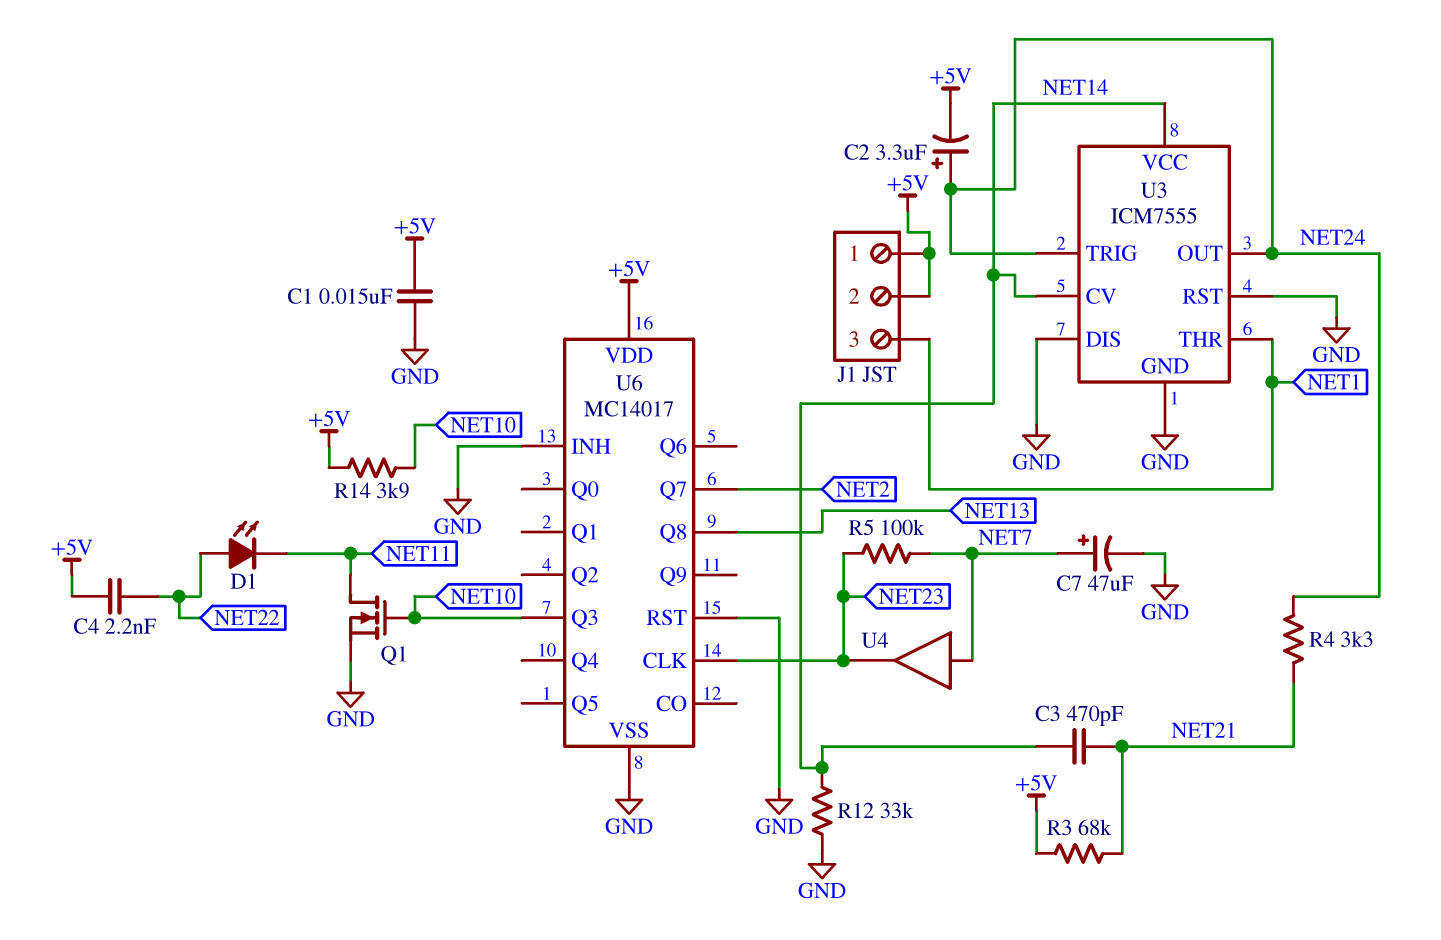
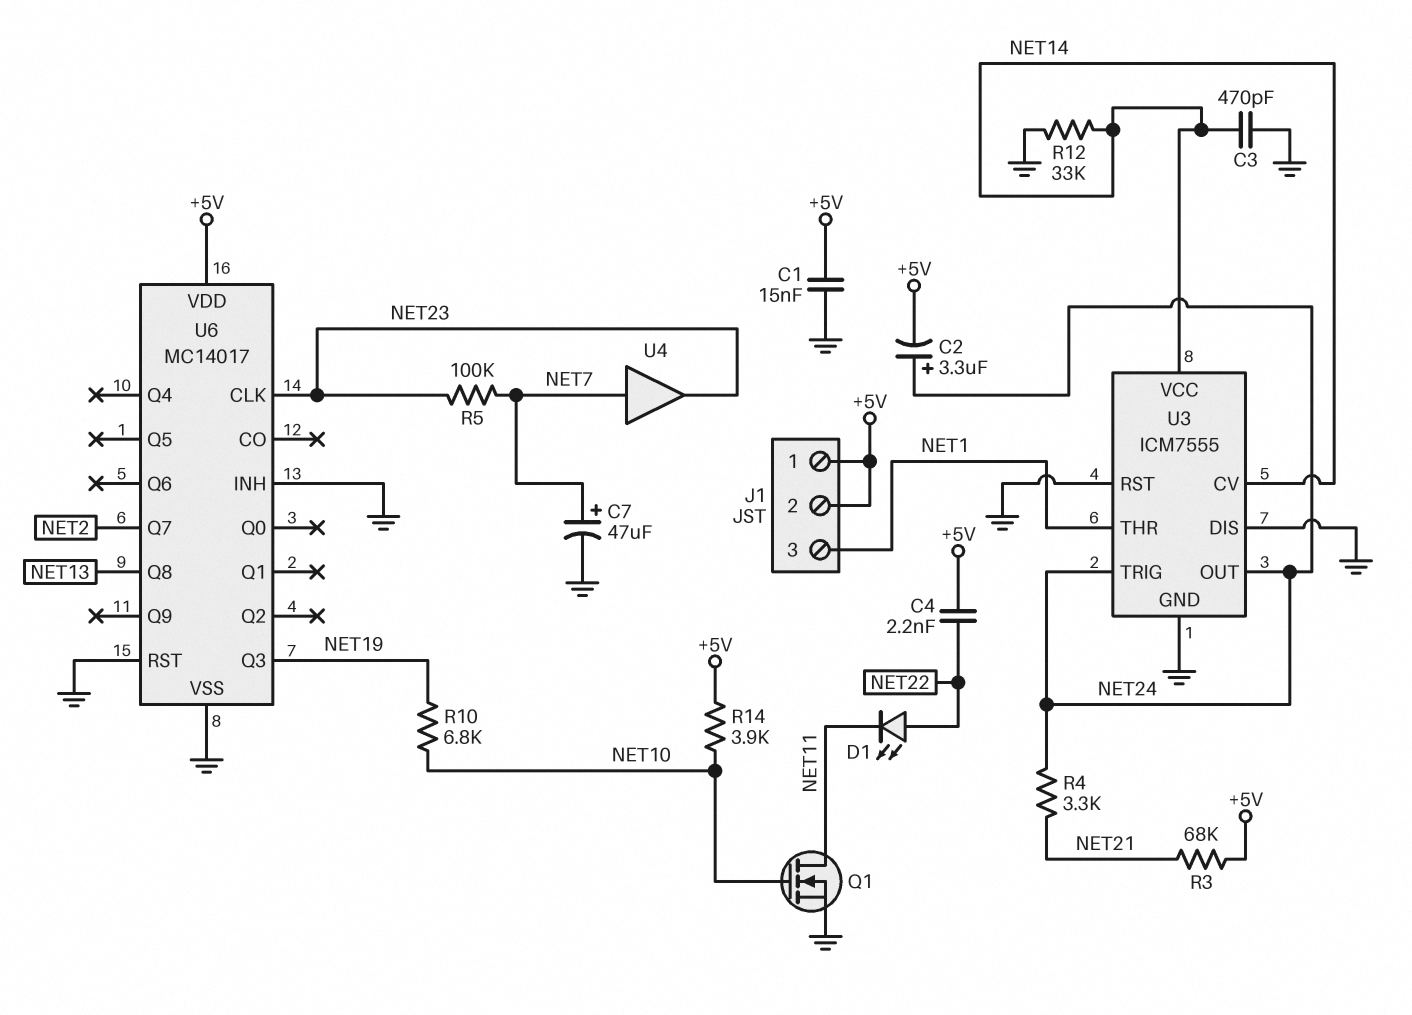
C3: 470pF (NET14, NET21) -> 470pF (GND, NET14)
R10: none -> 6.8k (NET10, NET19)
U6 pin Q3: NET10 -> NET19

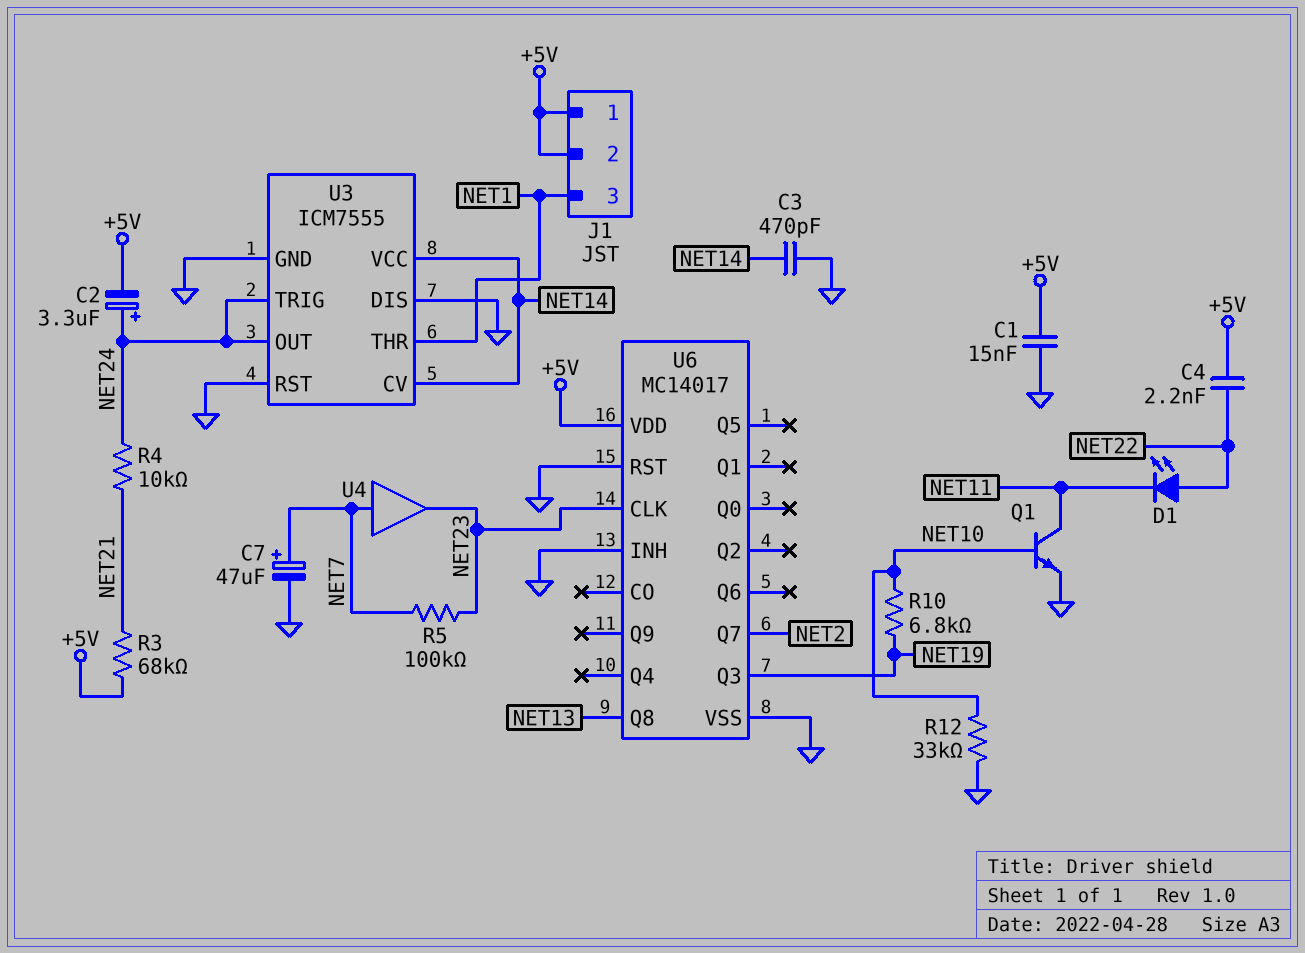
Q1: NMOS (G NET10, D NET11, S GND) -> NPN (B NET10, C NET11, E GND)
R4: 3.3k (NET21, NET24) -> 10k (NET21, NET24)
R12: 33k (GND, NET14) -> 33k (GND, NET10)
R14: 3.9k (+5V, NET10) -> none

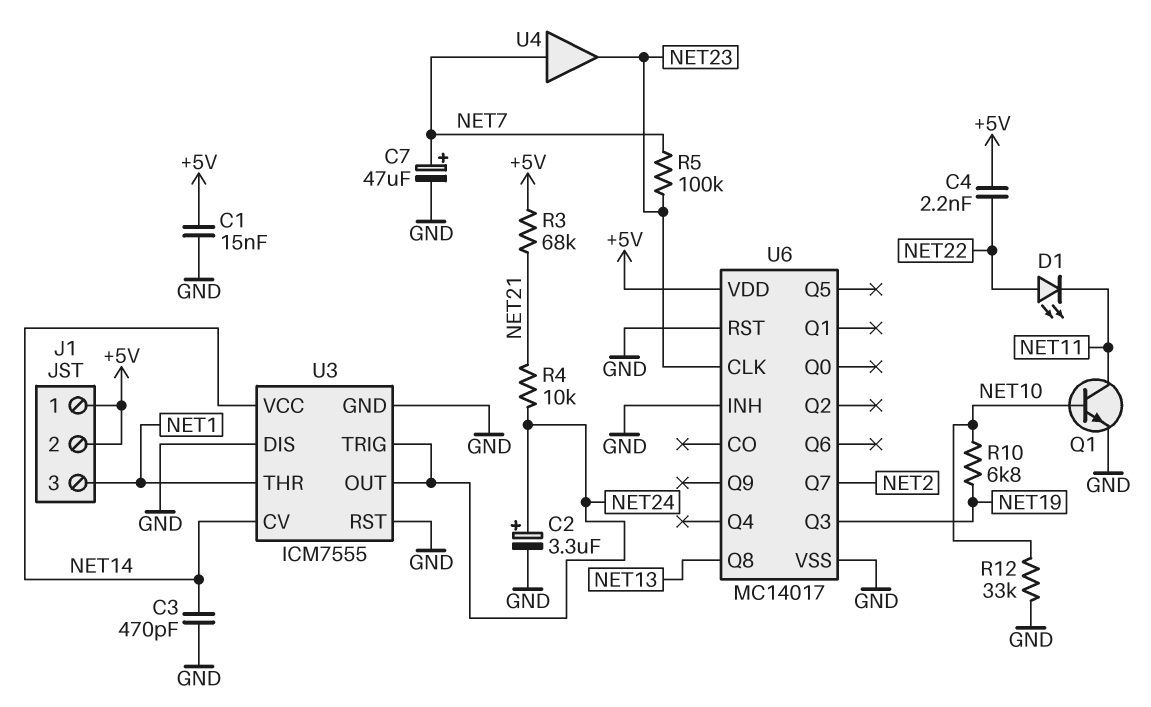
C2: 3.3uF (plus NET24, minus +5V) -> 3.3uF (plus NET24, minus GND)

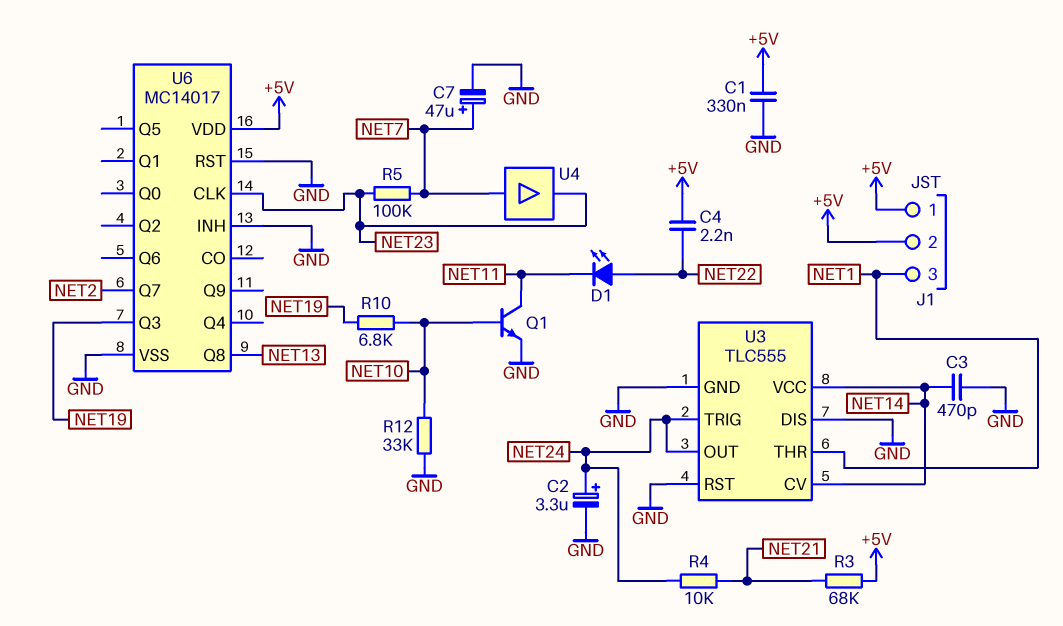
C1: 15nF (+5V, GND) -> 330nF (+5V, GND)
U3: ICM7555 -> TLC555

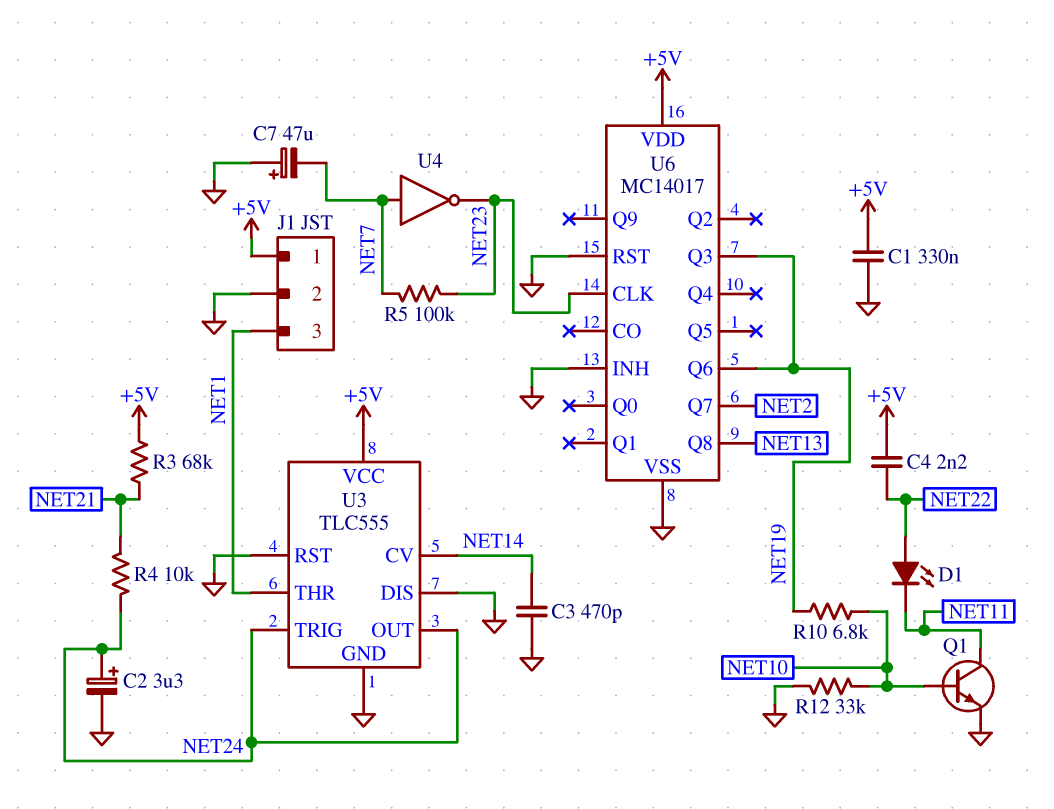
C7: 47uF (plus NET7, minus GND) -> 47uF (plus GND, minus NET7)
J1 pin 2: +5V -> GND
U3 pin VCC: NET14 -> +5V
U4: buffer (in NET7, out NET23) -> NOT (in NET7, out NET23)
U6 pin Q6: none -> NET19

